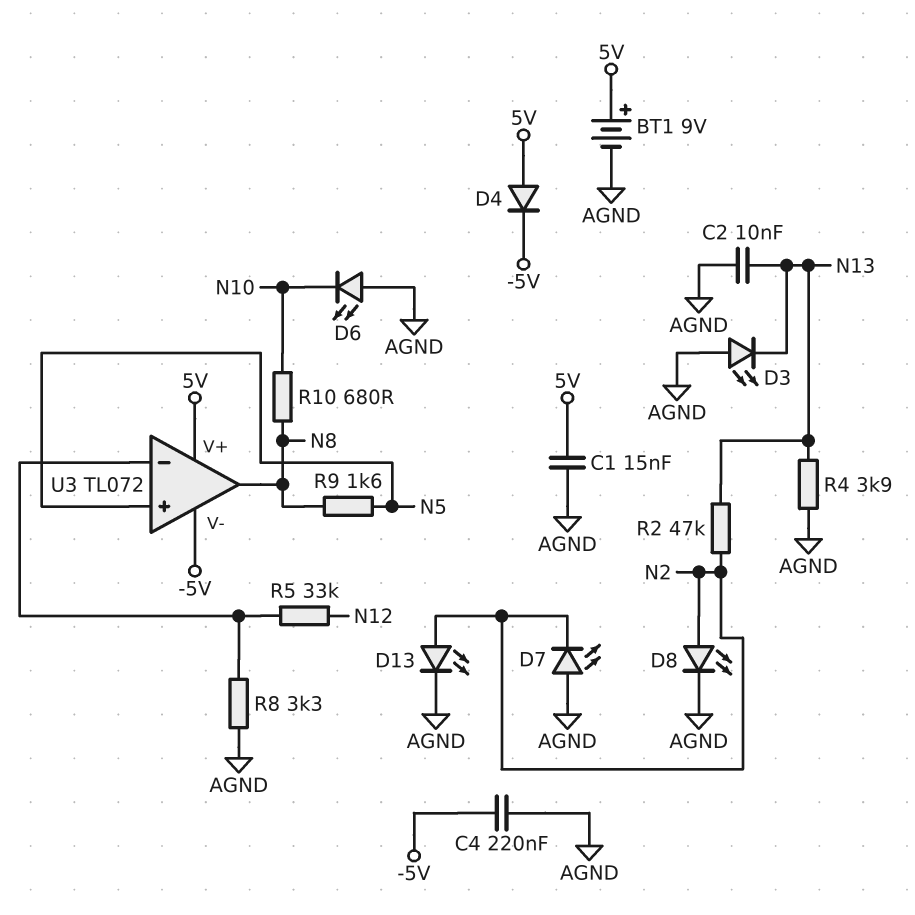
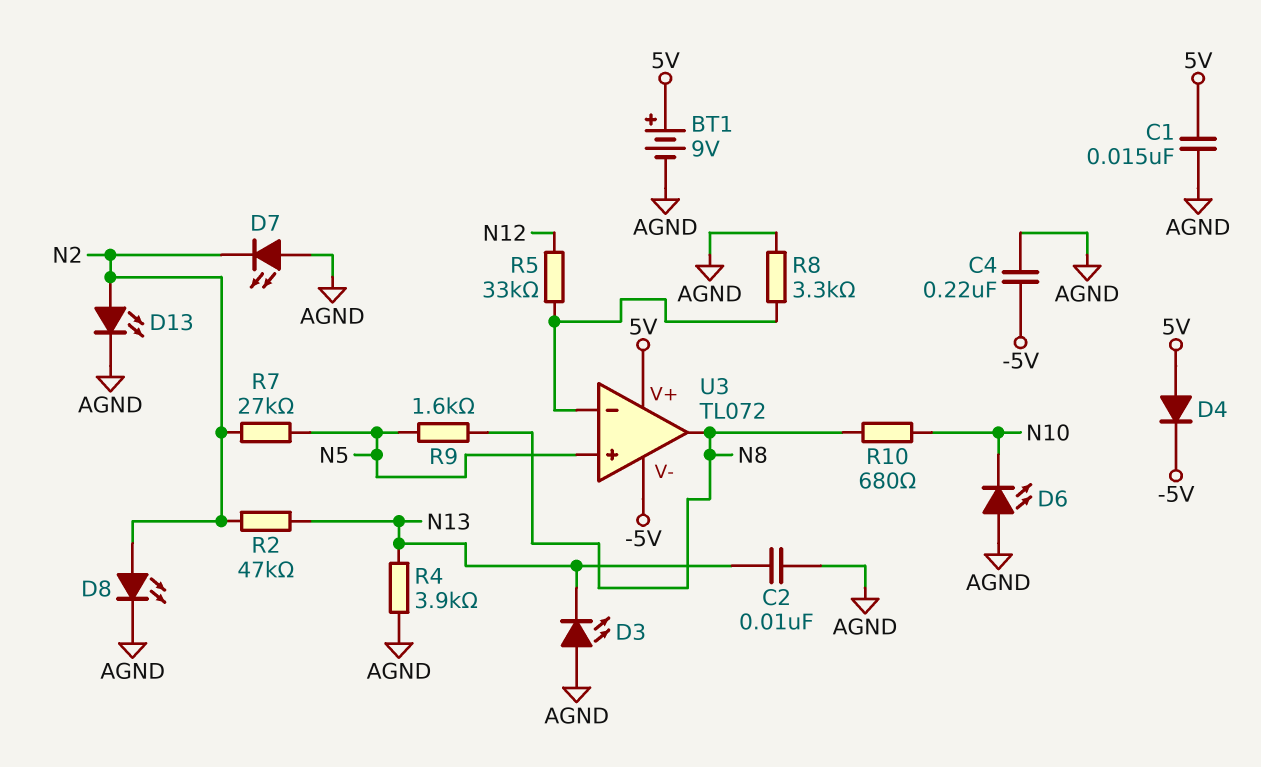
R7: none -> 27k (N2, N5)

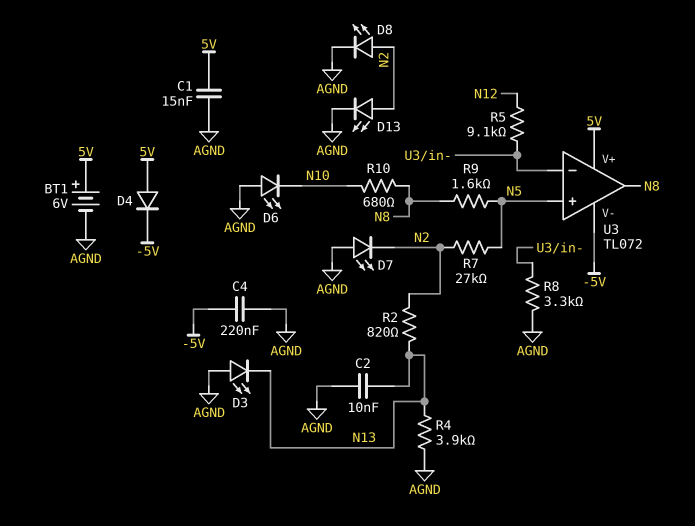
BT1: 9V (plus 5V, minus AGND) -> 6V (plus 5V, minus AGND)
R2: 47k (N2, N13) -> 820 (N2, N13)
R5: 33k (N12, U3/in-) -> 9.1k (N12, U3/in-)

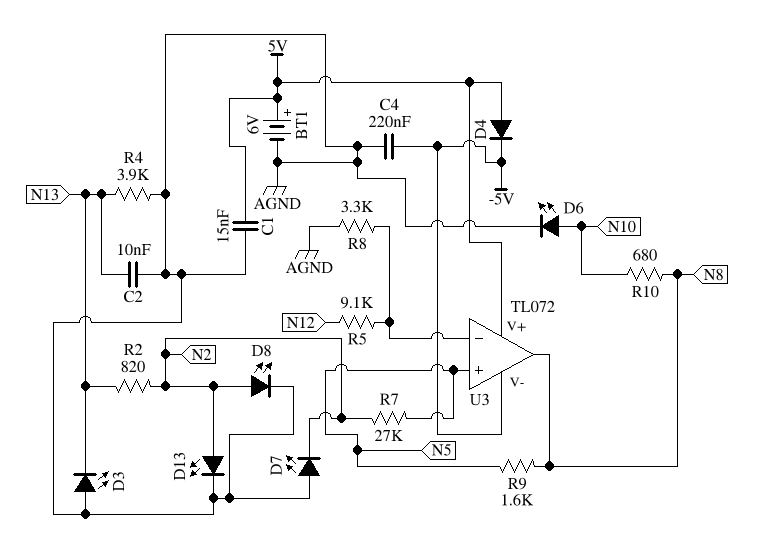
D6: LED (A AGND, K N10) -> LED (A N10, K AGND)

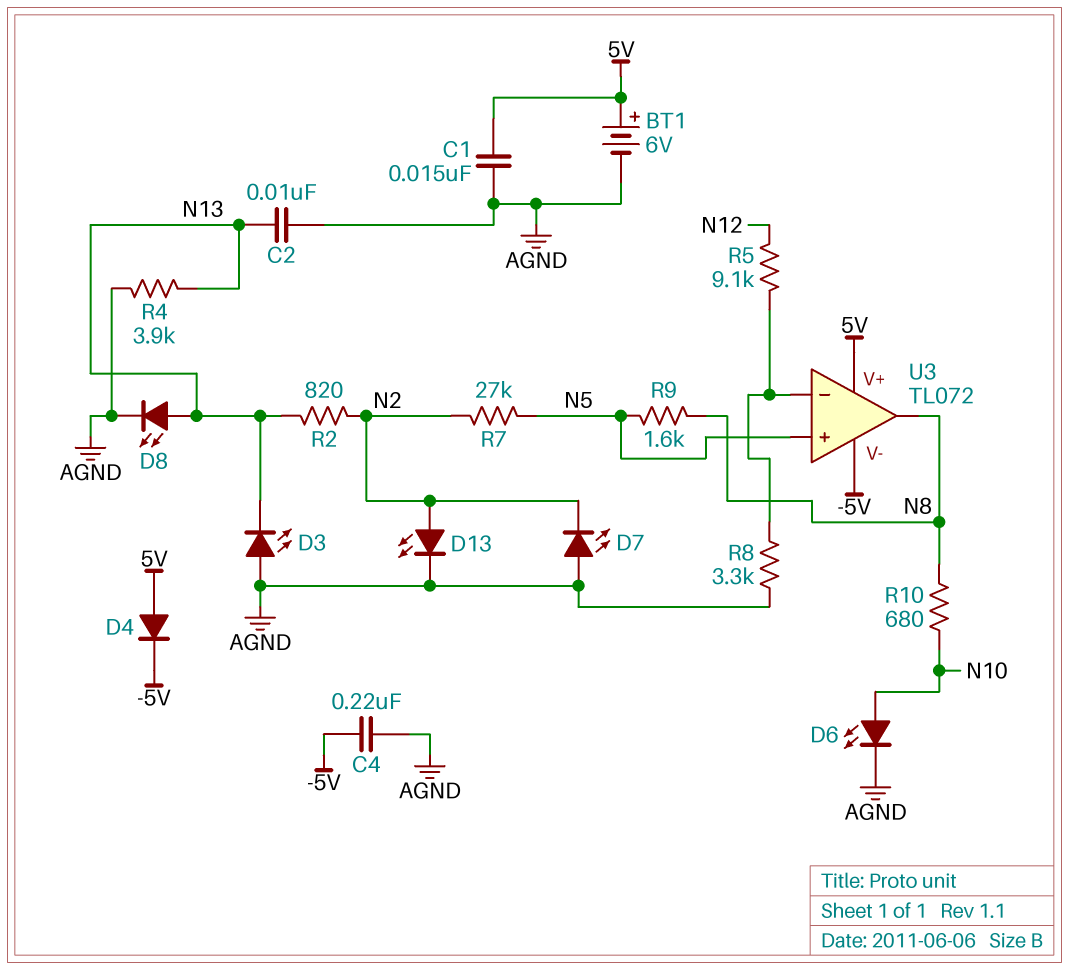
D8: LED (A N2, K AGND) -> LED (A N13, K AGND)

